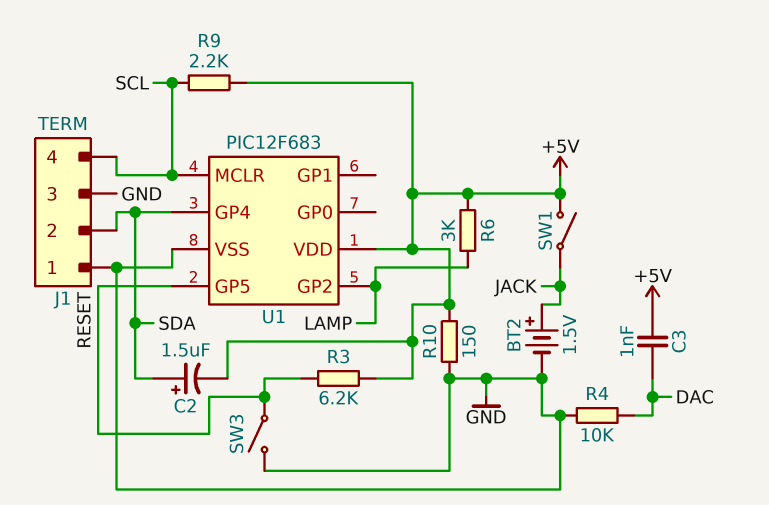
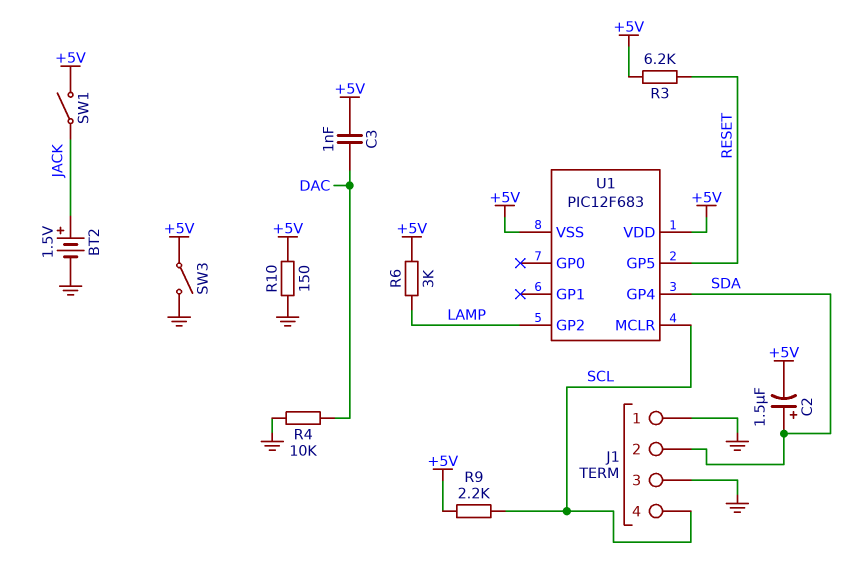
SW3: switch (GND, RESET) -> switch (+5V, GND)
U1 pin VSS: GND -> +5V

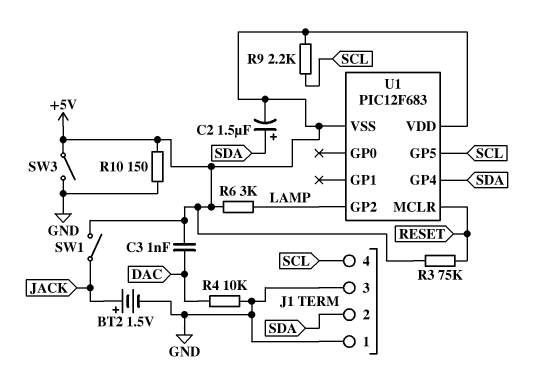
R3: 6.2k (+5V, RESET) -> 75k (+5V, RESET)
U1 pin GP5: RESET -> SCL
U1 pin MCLR: SCL -> RESET

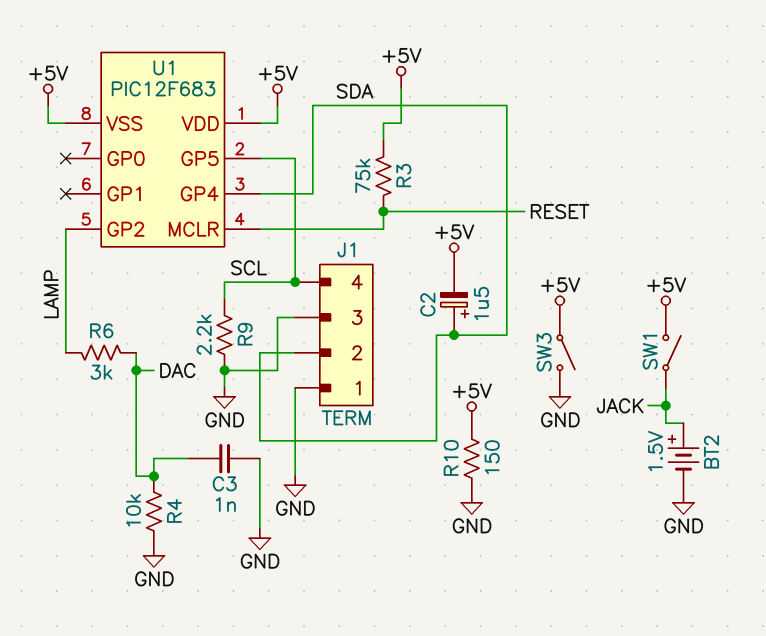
C3: 1nF (+5V, DAC) -> 1nF (DAC, GND)
R6: 3k (+5V, LAMP) -> 3k (DAC, LAMP)
R9: 2.2k (+5V, SCL) -> 2.2k (GND, SCL)

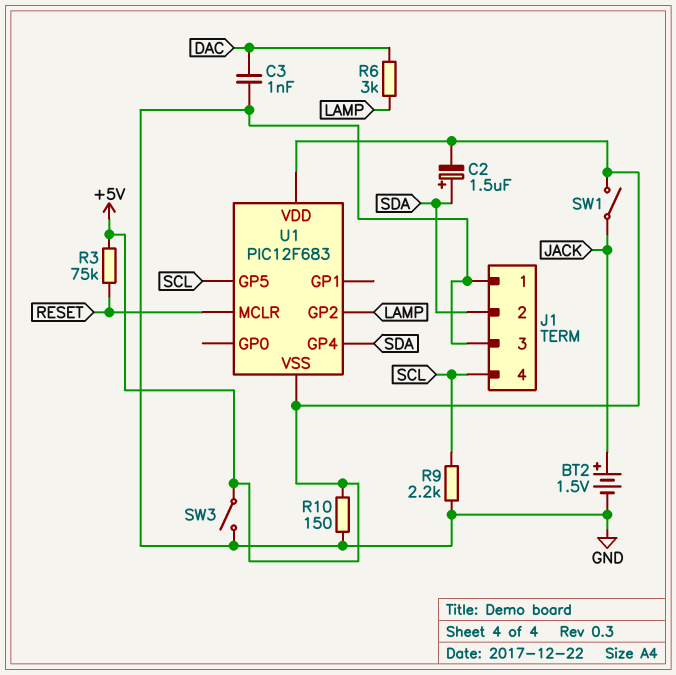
R4: 10k (DAC, GND) -> none

